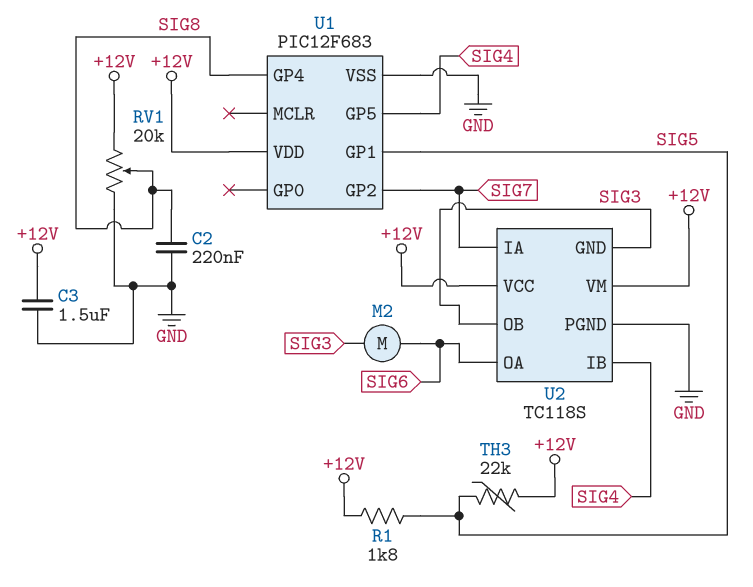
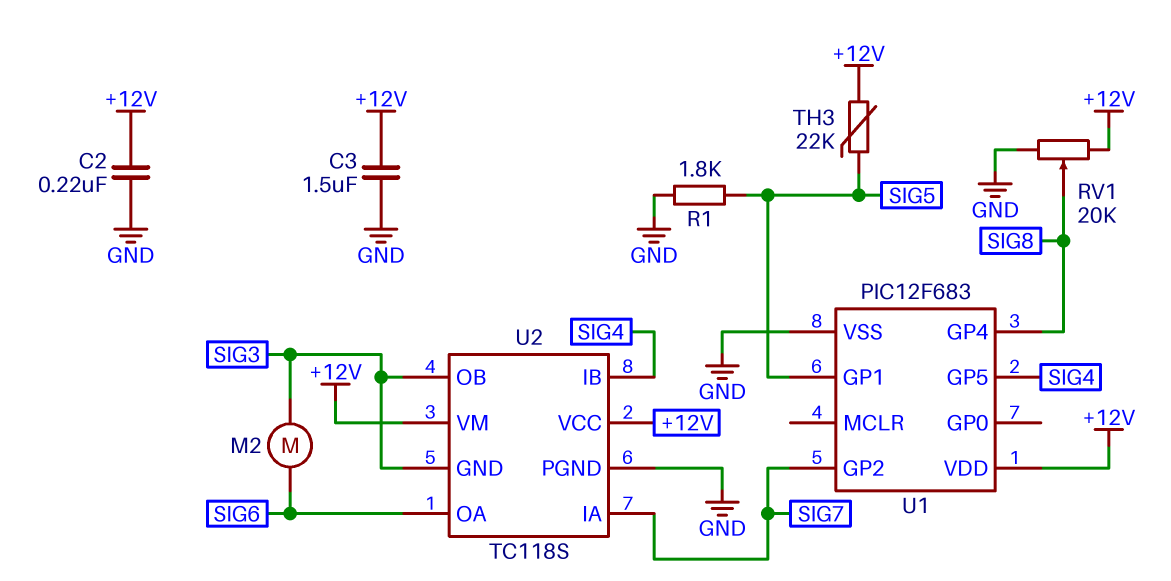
C2: 220nF (GND, SIG8) -> 220nF (+12V, GND)
R1: 1.8k (+12V, SIG5) -> 1.8k (GND, SIG5)

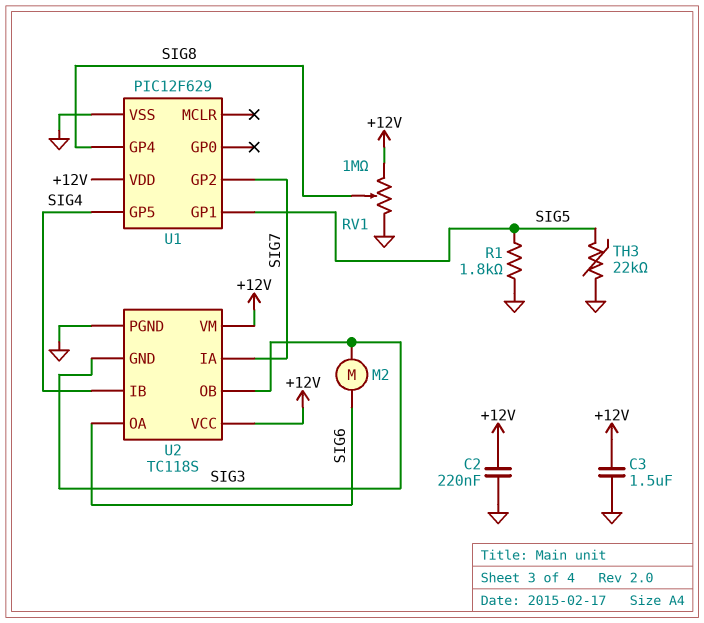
RV1: 20k (+12V, GND, wiper SIG8) -> 1M (+12V, GND, wiper SIG8)
TH3: 22k (+12V, SIG5) -> 22k (GND, SIG5)
U1: PIC12F683 -> PIC12F629

